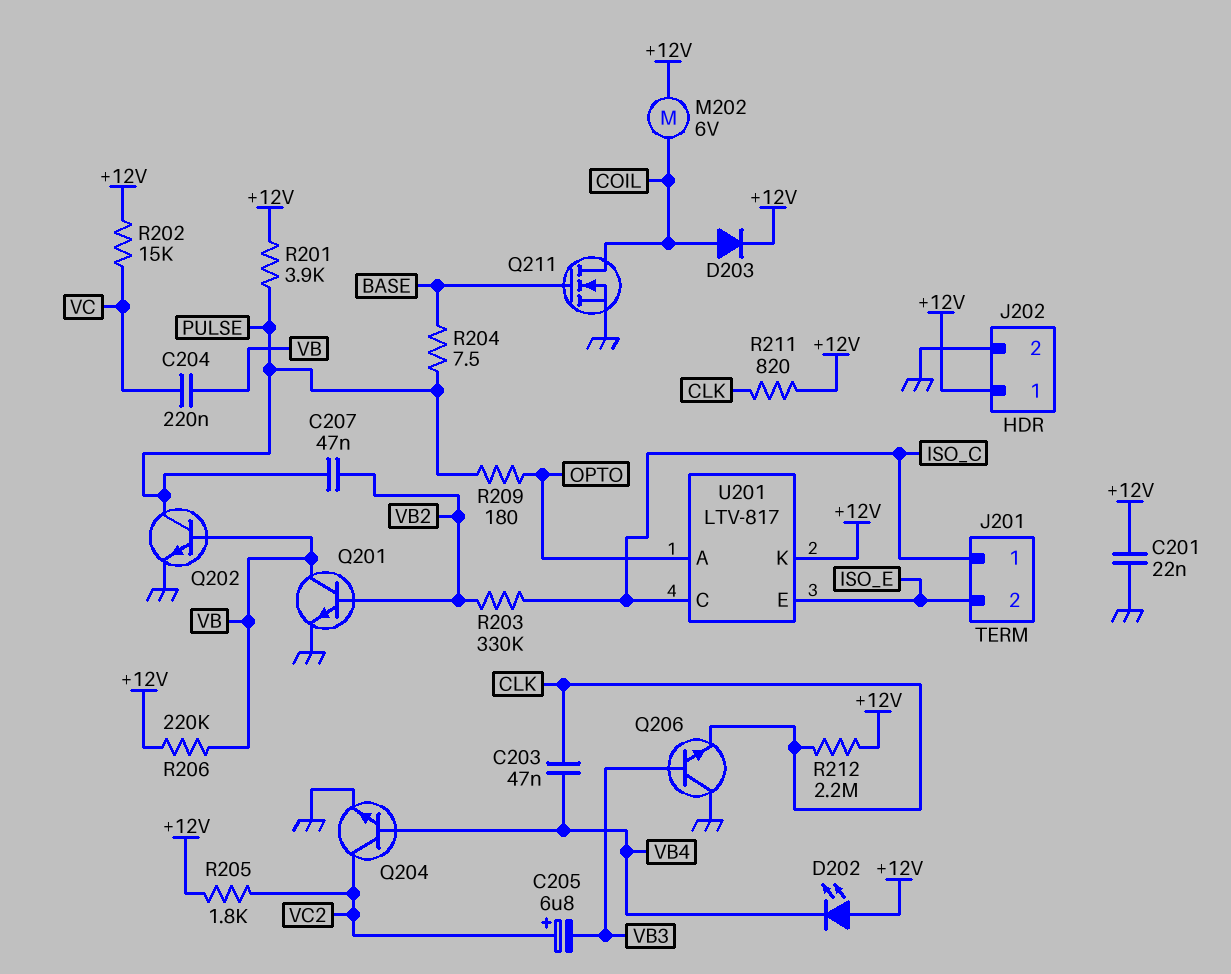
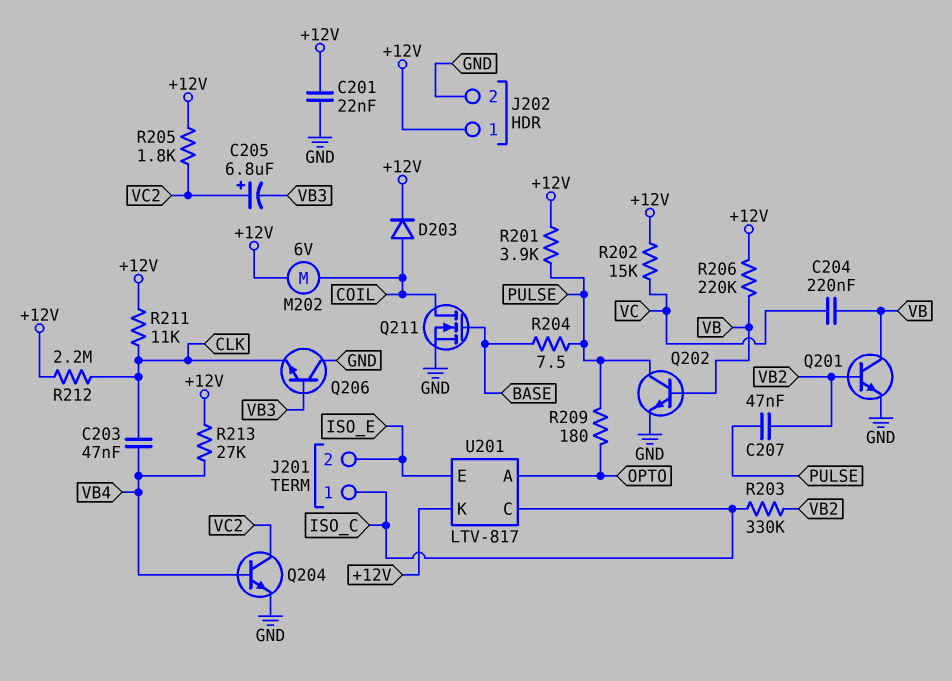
D202: LED (A +12V, K VB4) -> none
R211: 820 (+12V, CLK) -> 11k (+12V, CLK)
R213: none -> 27k (+12V, VB4)

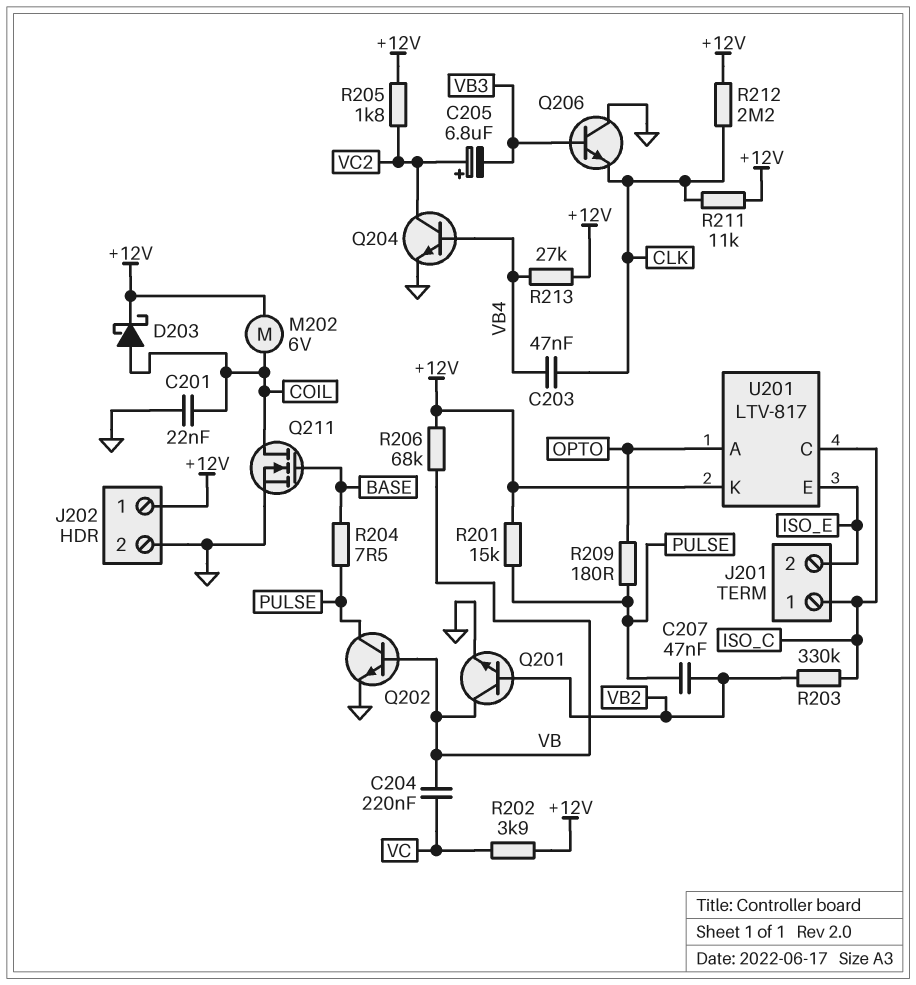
C201: 22nF (+12V, GND) -> 22nF (COIL, GND)
D203: diode (A COIL, K +12V) -> schottky (A COIL, K +12V)
R201: 3.9k (+12V, PULSE) -> 15k (+12V, PULSE)
R202: 15k (+12V, VC) -> 3.9k (+12V, VC)
R206: 220k (+12V, VB) -> 68k (+12V, VB)

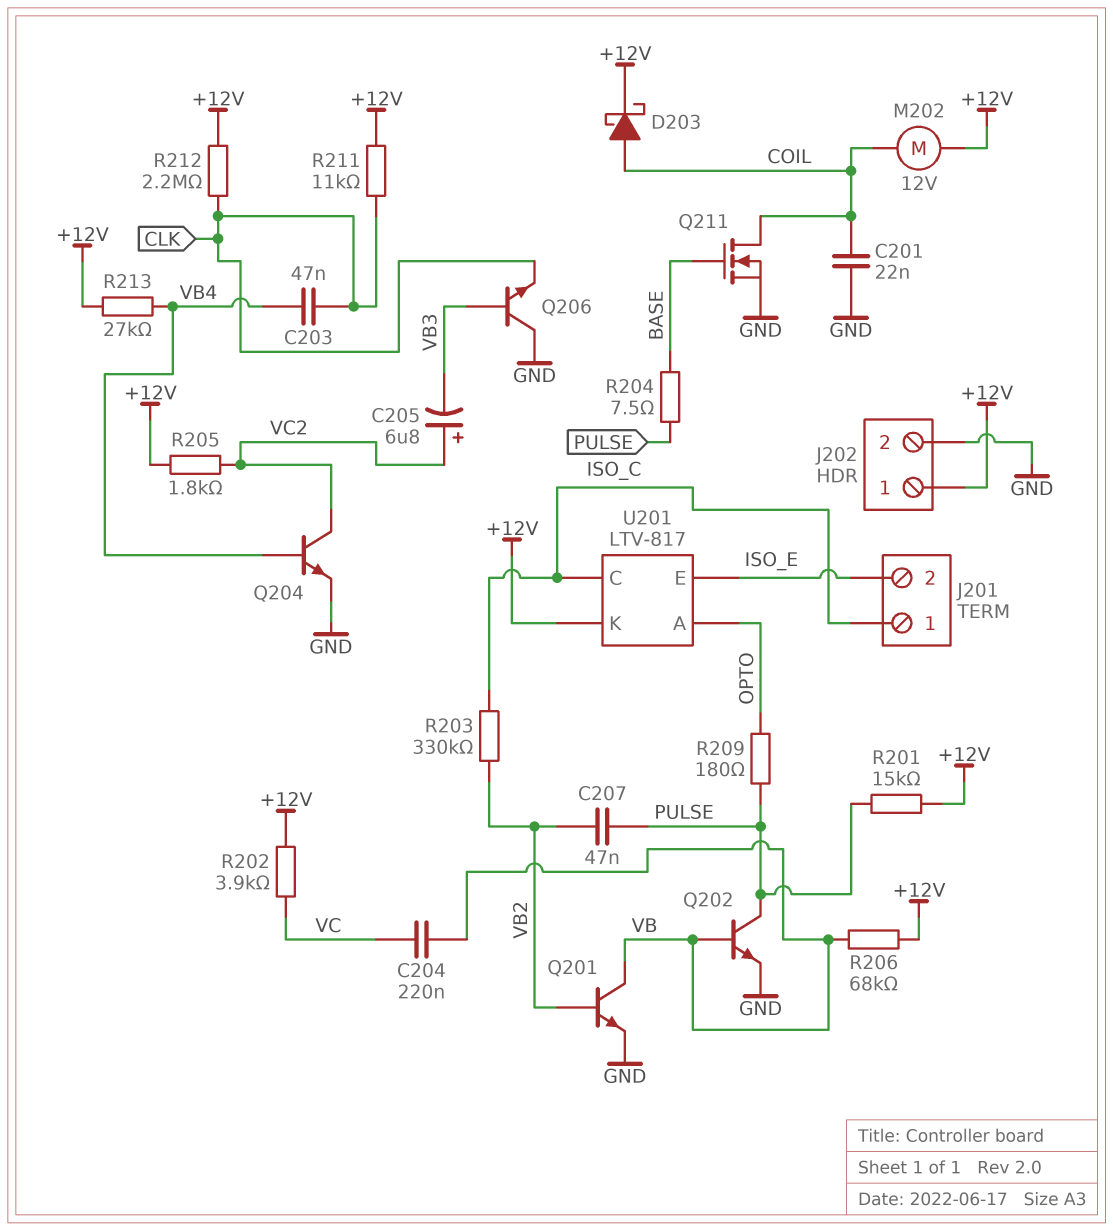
M202: motor 6V (+12V, COIL) -> motor 12V (+12V, COIL)

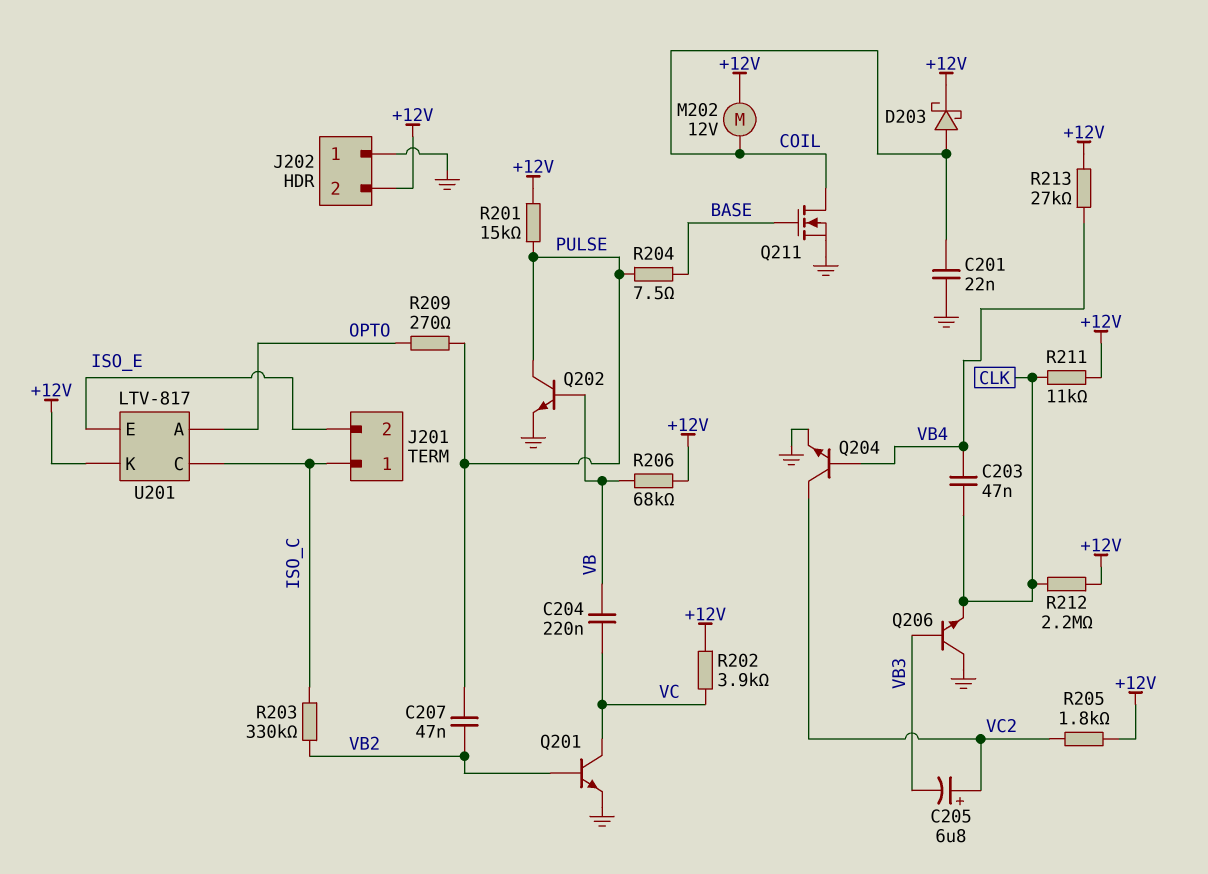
J202 pin 1: +12V -> GND
J202 pin 2: GND -> +12V
Q201: NPN (B VB2, C VB, E GND) -> NPN (B VB2, C VC, E GND)
R209: 180 (OPTO, PULSE) -> 270 (OPTO, PULSE)

